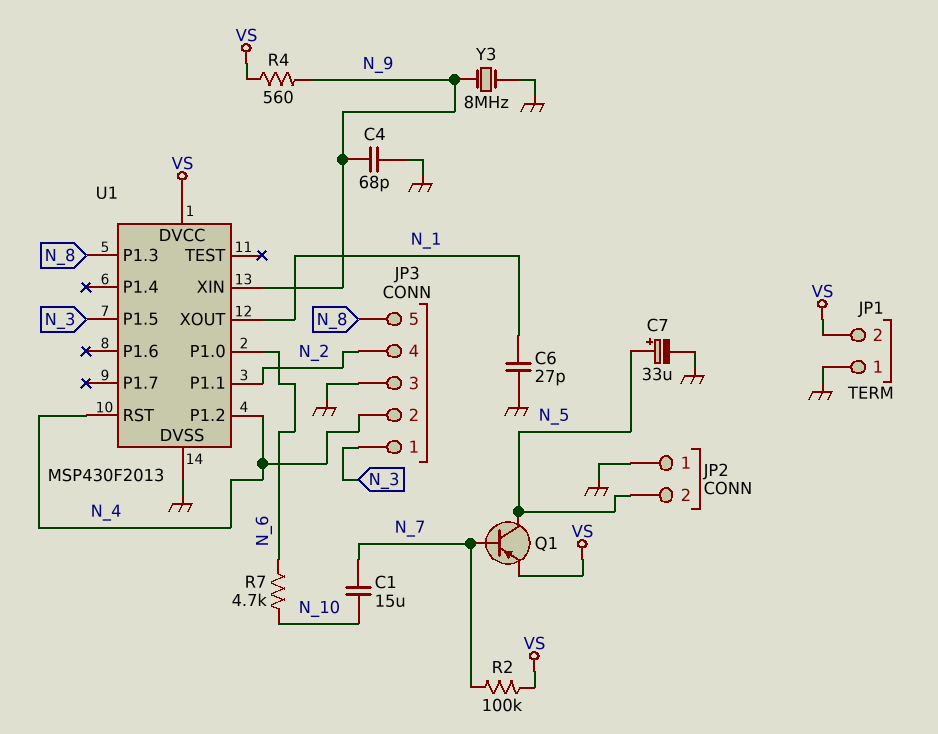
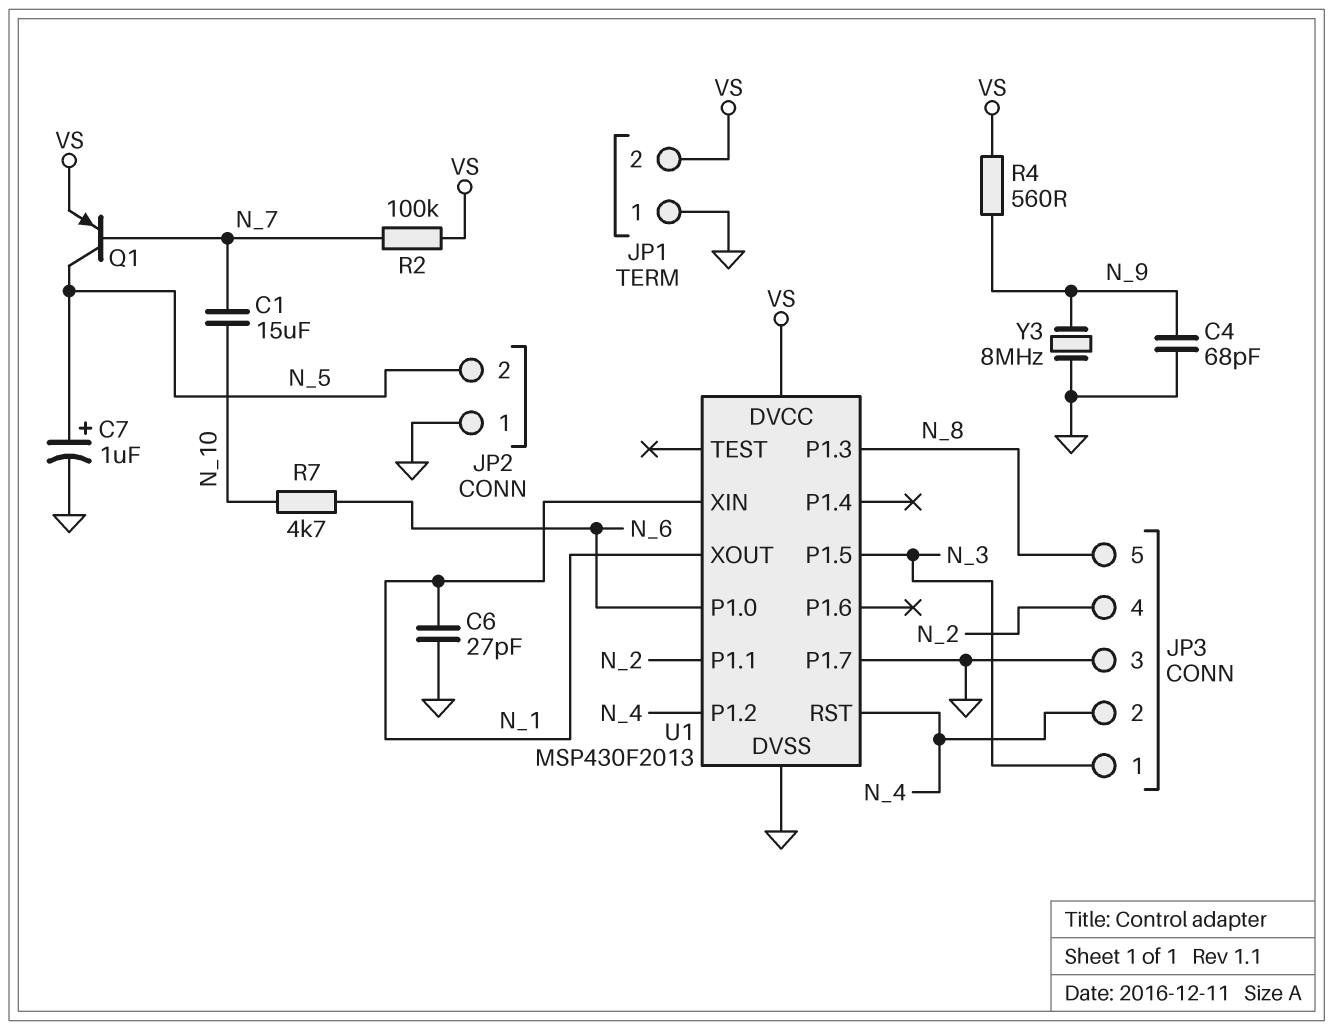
C7: 33uF (plus N_5, minus GND) -> 1uF (plus N_5, minus GND)
U1 pin P1.7: none -> GND
U1 pin XIN: N_9 -> N_1

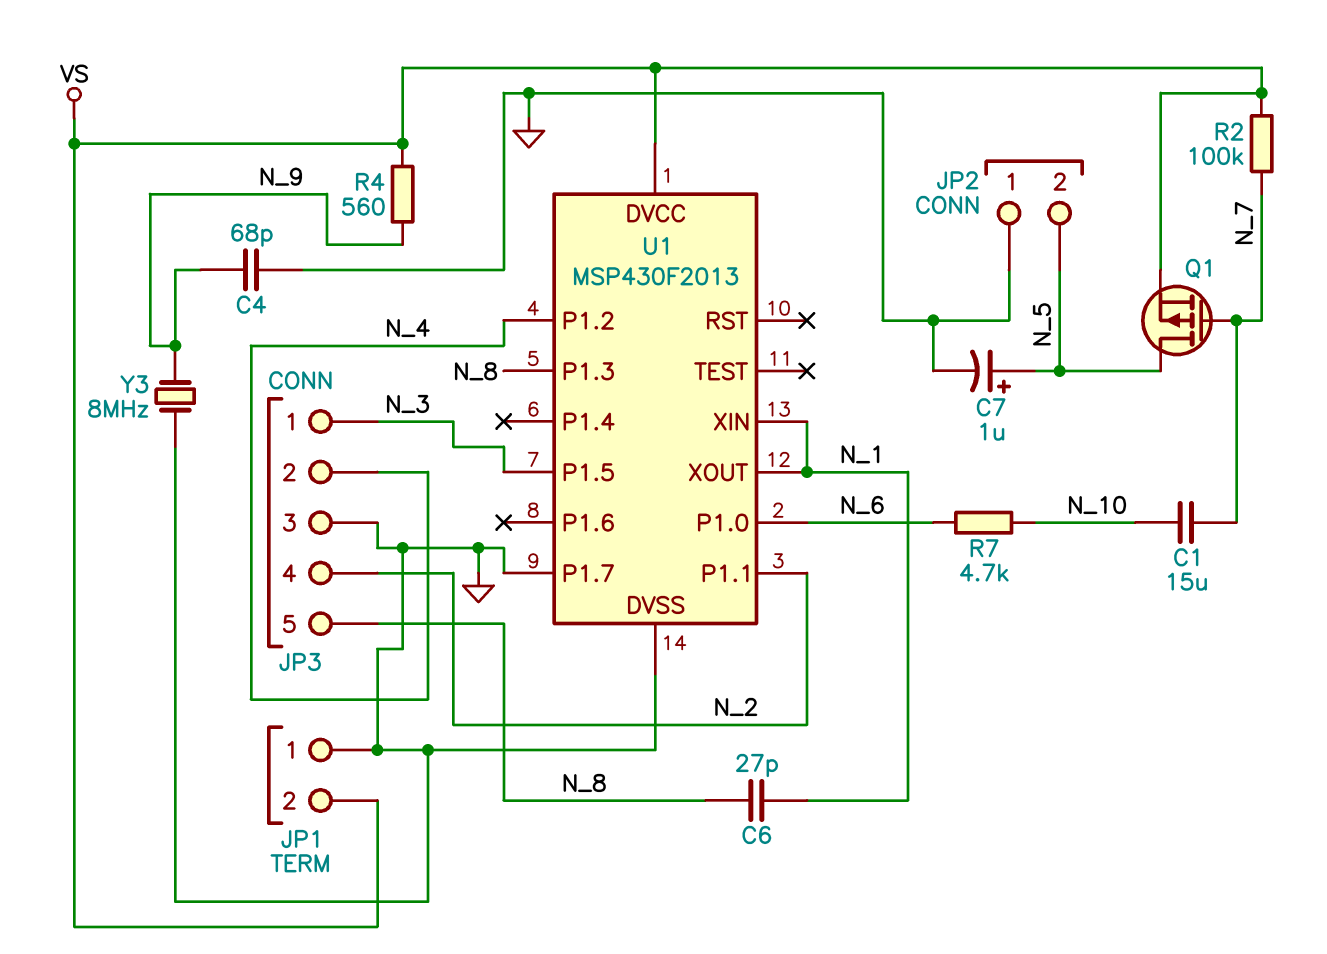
C6: 27pF (GND, N_1) -> 27pF (N_1, N_8)
Q1: PNP (B N_7, C N_5, E VS) -> PMOS (G N_7, D N_5, S VS)
U1 pin RST: N_4 -> none

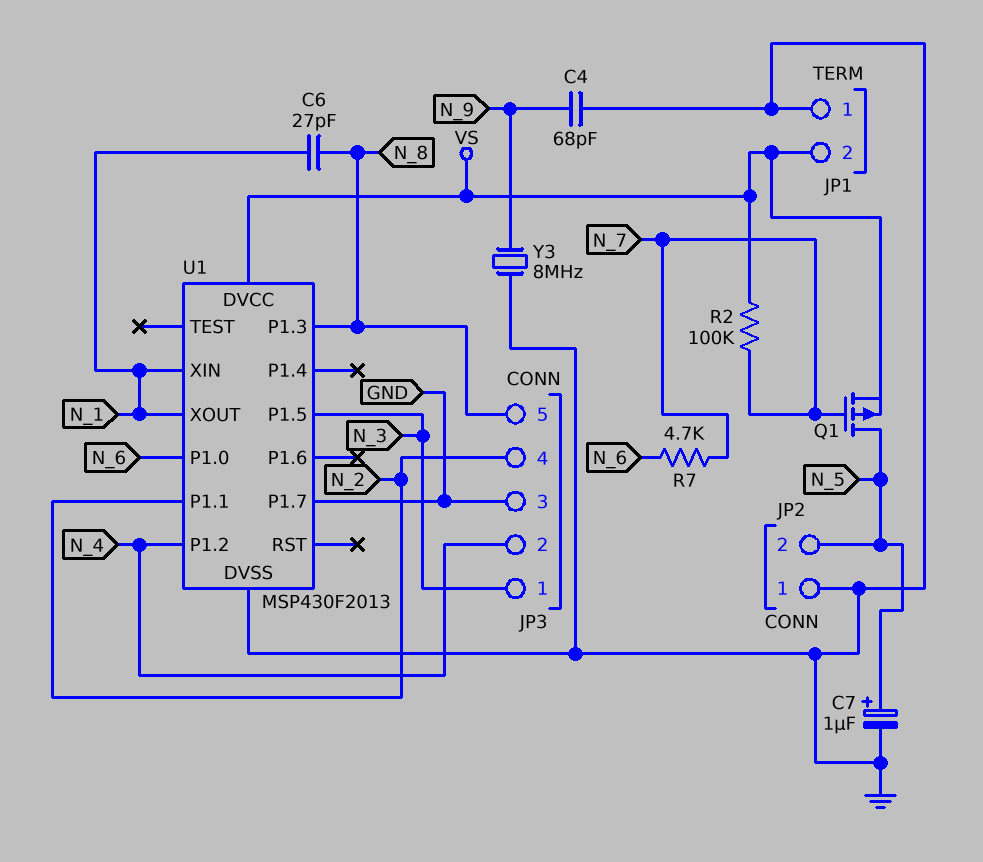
C1: 15uF (N_7, N_10) -> none
R4: 560 (N_9, VS) -> none
R7: 4.7k (N_6, N_10) -> 4.7k (N_6, N_7)

